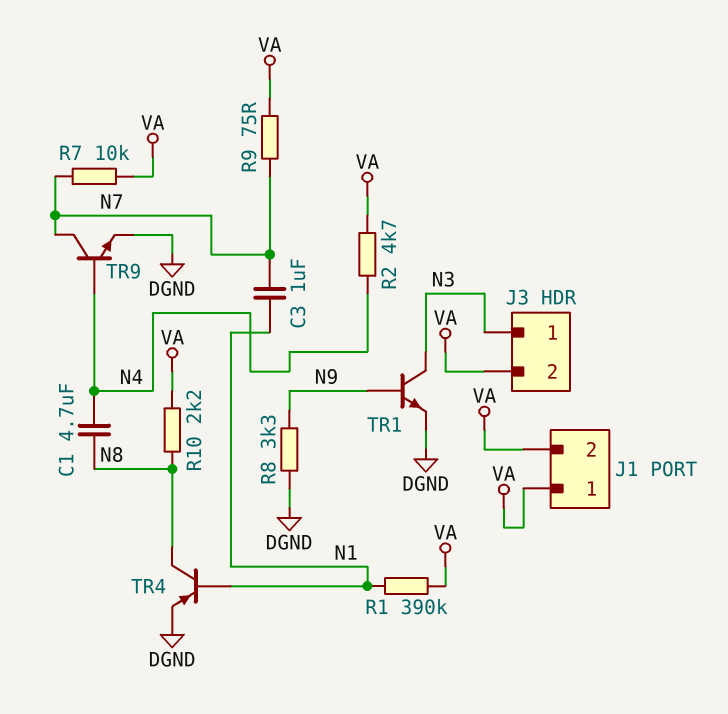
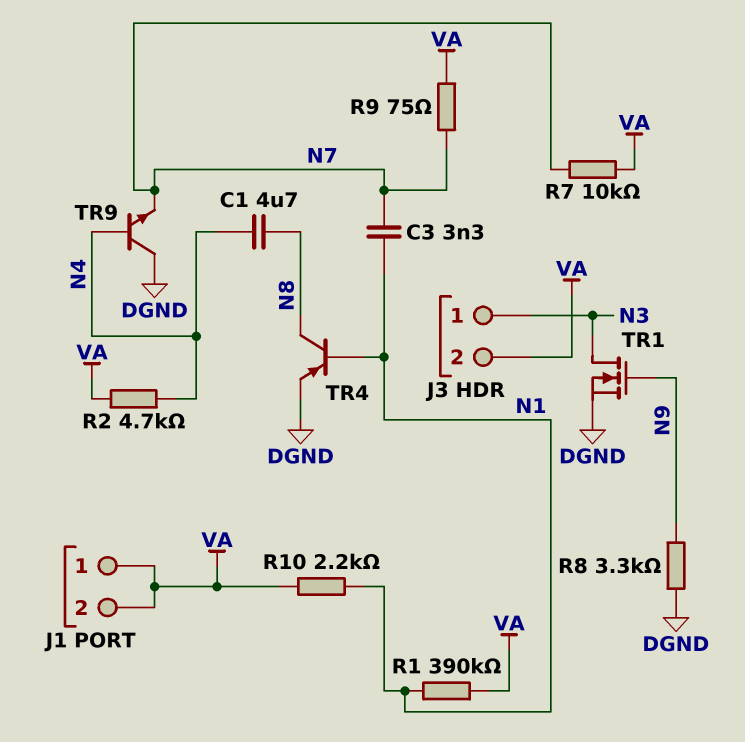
C3: 1uF (N1, N7) -> 3.3nF (N1, N7)
R10: 2.2k (N8, VA) -> 2.2k (N1, VA)
TR1: NPN (B N9, C N3, E DGND) -> NMOS (G N9, D N3, S DGND)
TR9: NPN (B N4, C N7, E DGND) -> NPN (B N4, C DGND, E N7)

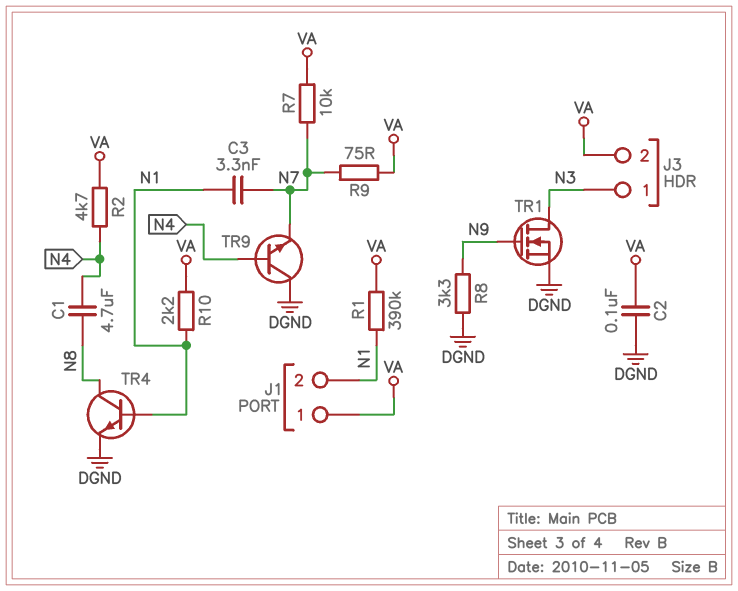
C2: none -> 100nF (DGND, VA)
J1 pin 2: VA -> N1
TR4: PNP (B N1, C N8, E DGND) -> NPN (B N1, C N8, E DGND)

